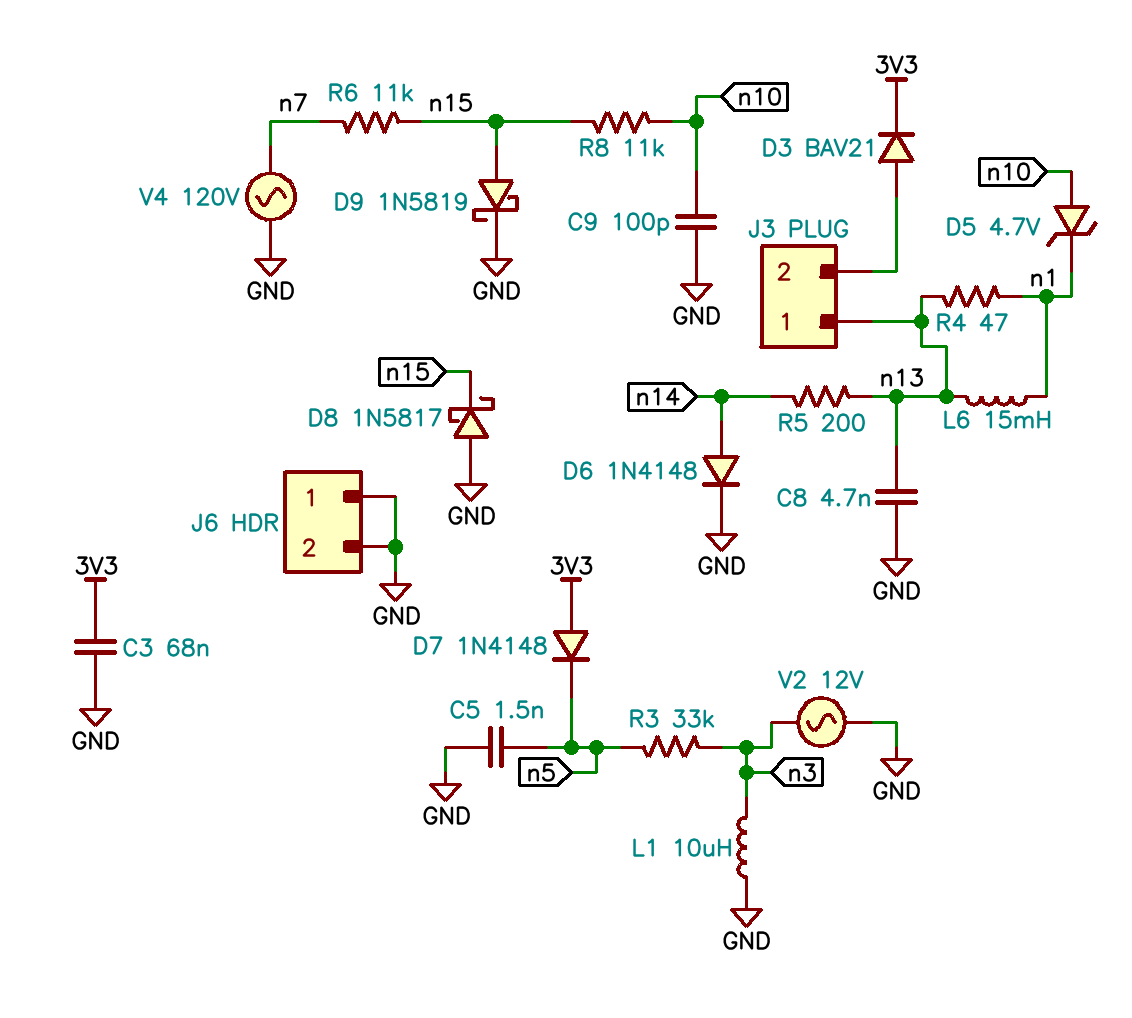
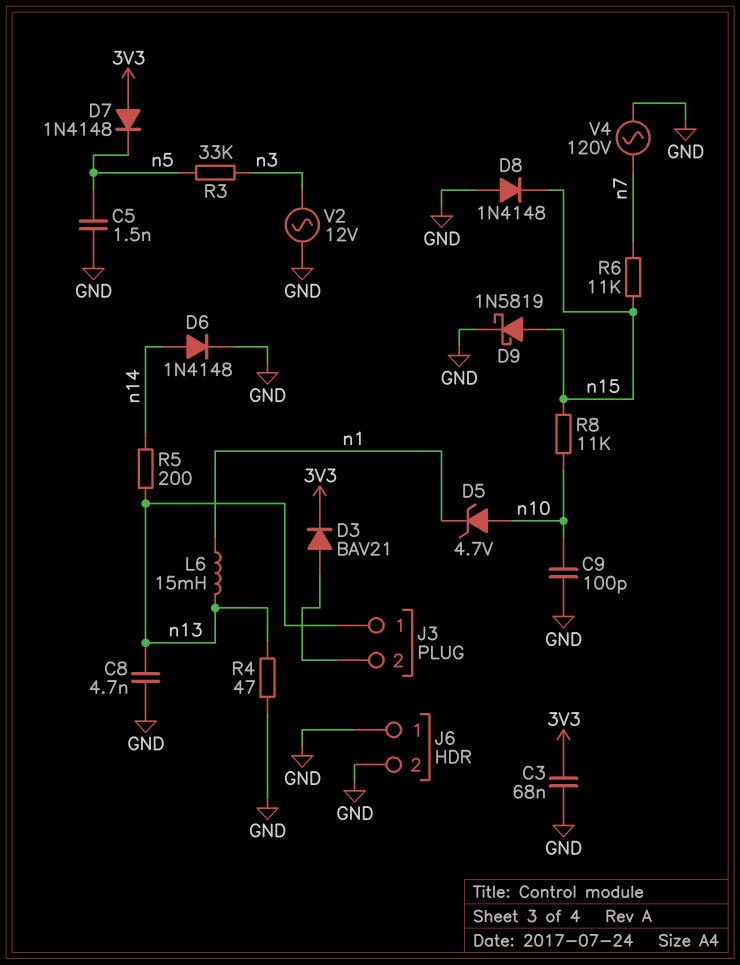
D8: schottky 1N5817 (A GND, K n15) -> diode 1N4148 (A GND, K n15)
L1: 10uH (GND, n3) -> none
R4: 47 (n1, n13) -> 47 (GND, n13)

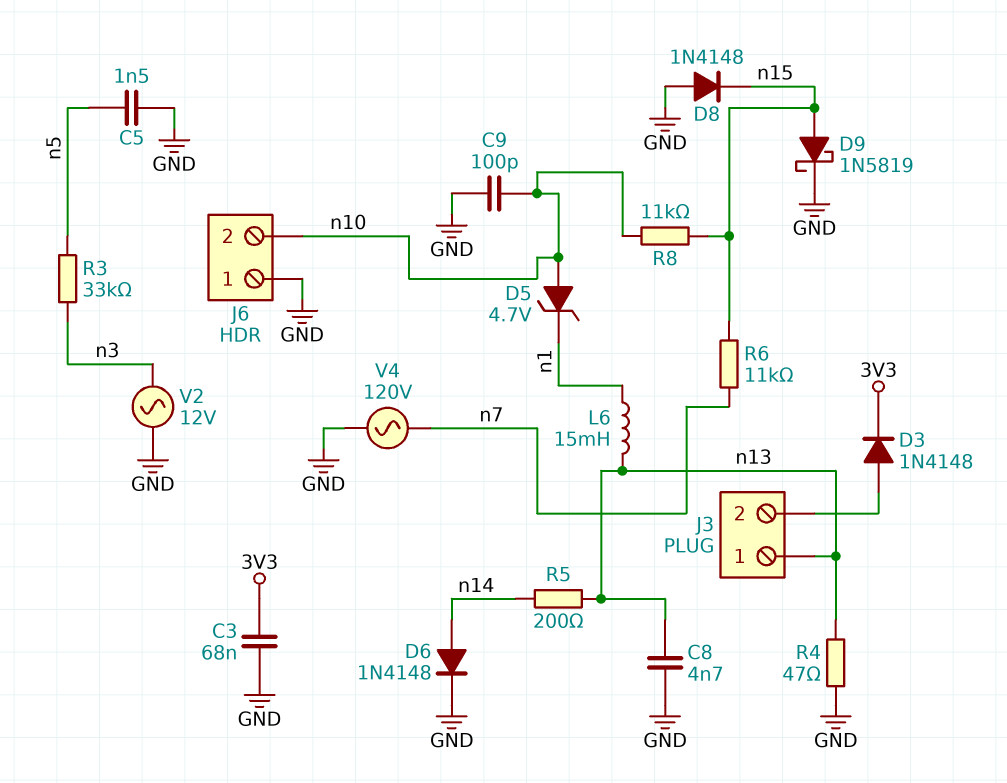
D3: diode BAV21 (A J3/2, K 3V3) -> diode 1N4148 (A J3/2, K 3V3)
D7: diode 1N4148 (A 3V3, K n5) -> none
J6 pin 2: GND -> n10

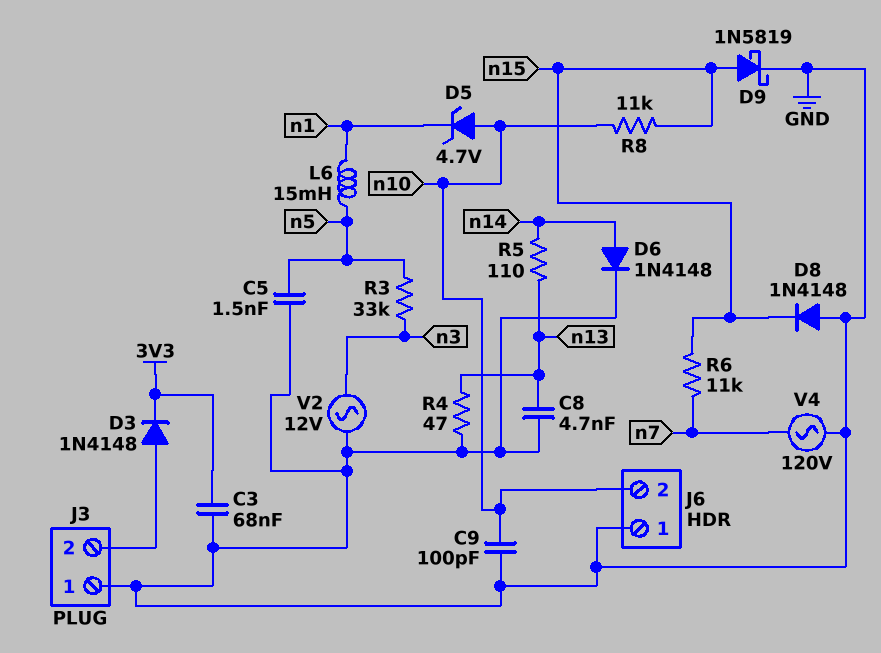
J3 pin 1: n13 -> GND
L6: 15mH (n1, n13) -> 15mH (n1, n5)
R5: 200 (n13, n14) -> 110 (n13, n14)

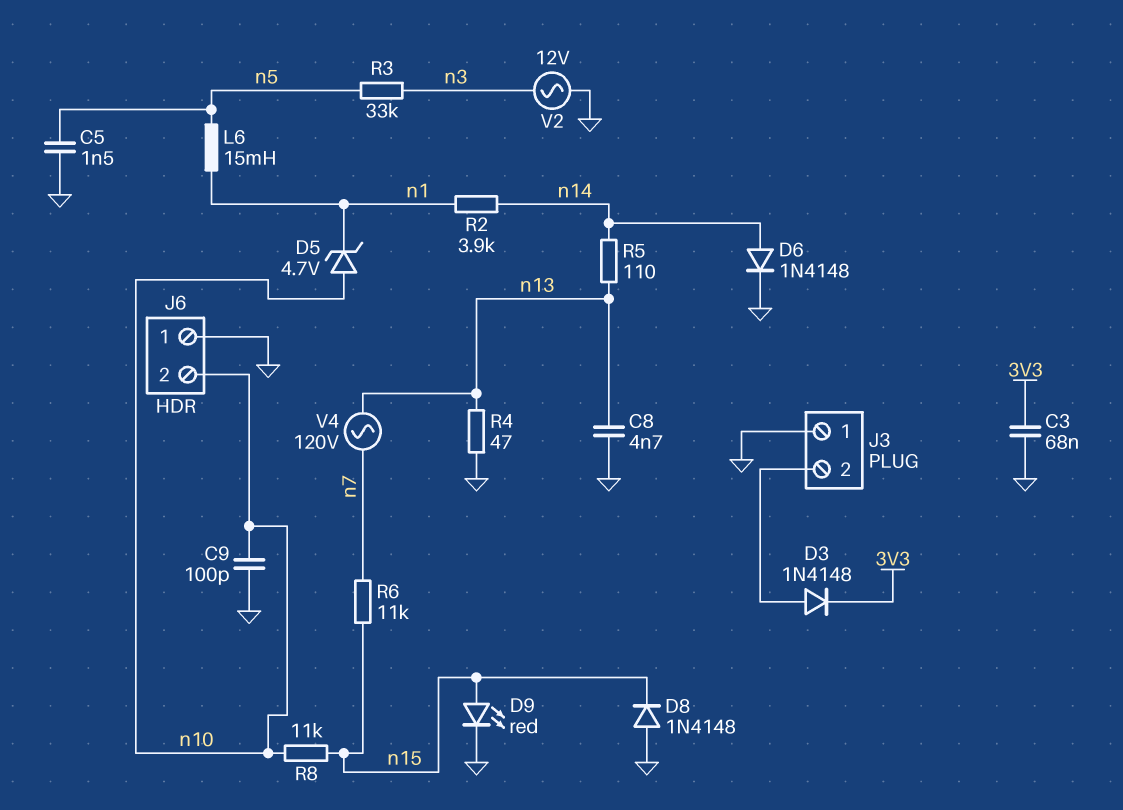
D9: schottky 1N5819 (A n15, K GND) -> LED red (A n15, K GND)
R2: none -> 3.9k (n1, n14)
V4: AC 120V (GND, n7) -> AC 120V (n7, n13)

